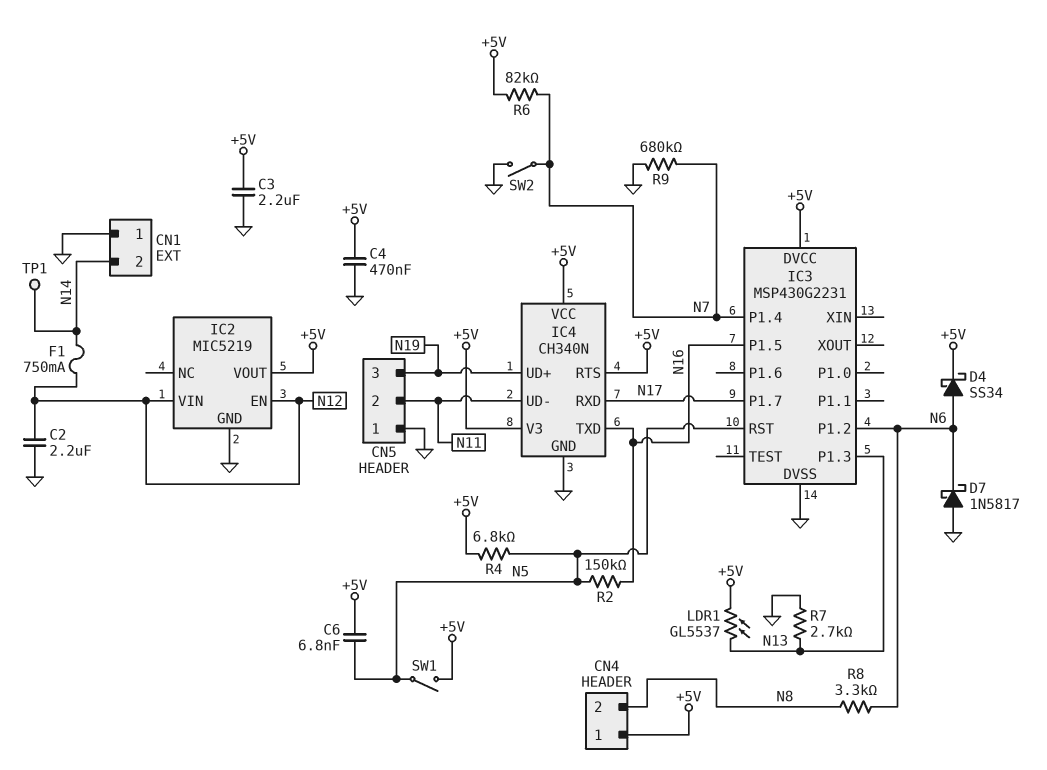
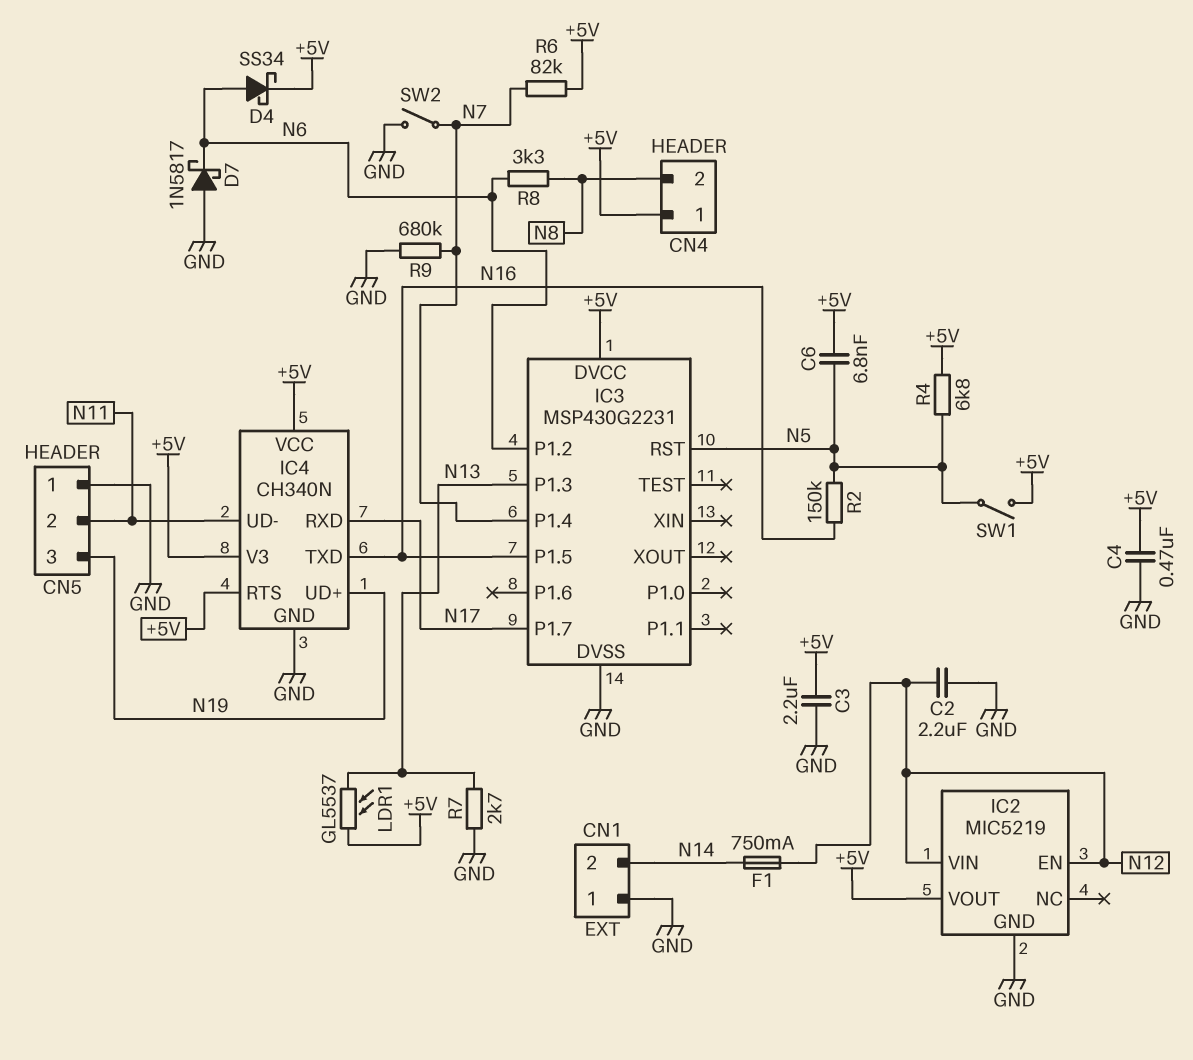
TP1: test point (N14) -> none

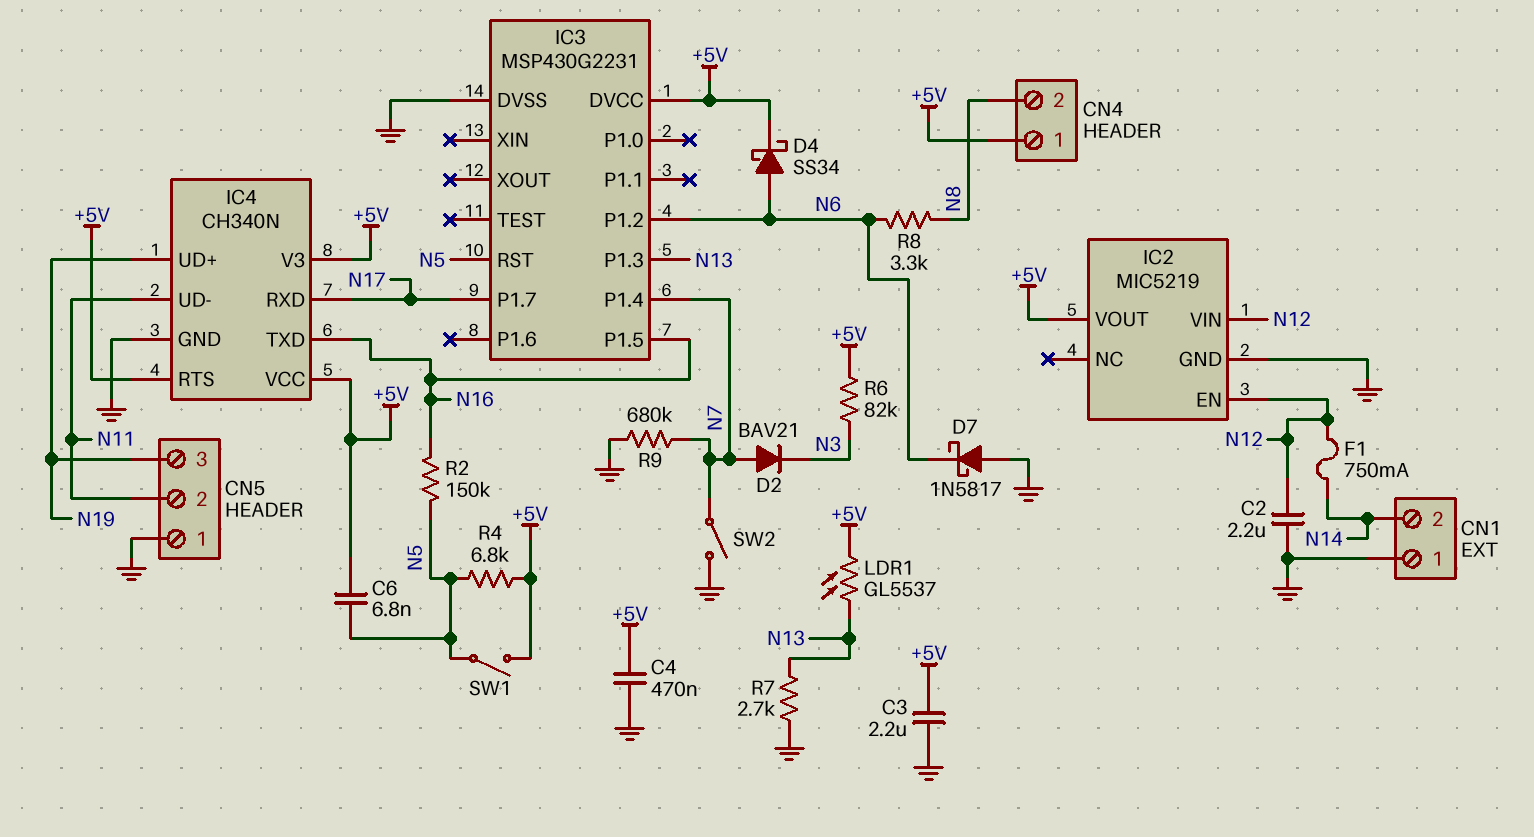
D2: none -> diode BAV21 (A N7, K N3)
R6: 82k (+5V, N7) -> 82k (+5V, N3)

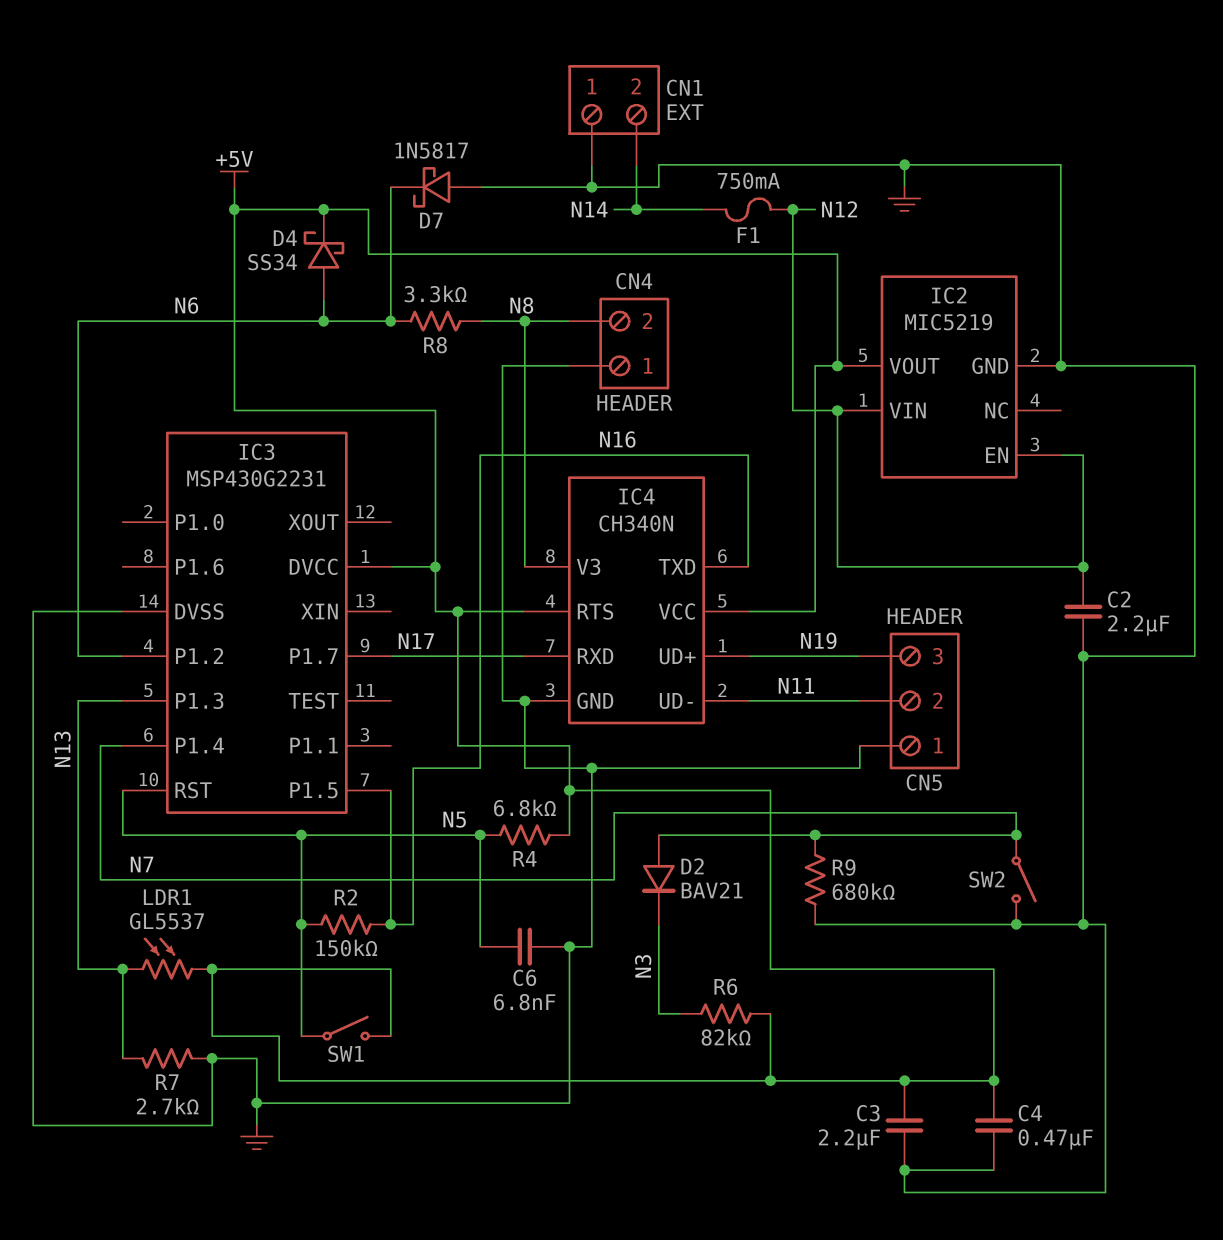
C6: 6.8nF (+5V, N5) -> 6.8nF (GND, N5)
CN4 pin 1: +5V -> GND
IC4 pin V3: +5V -> N8

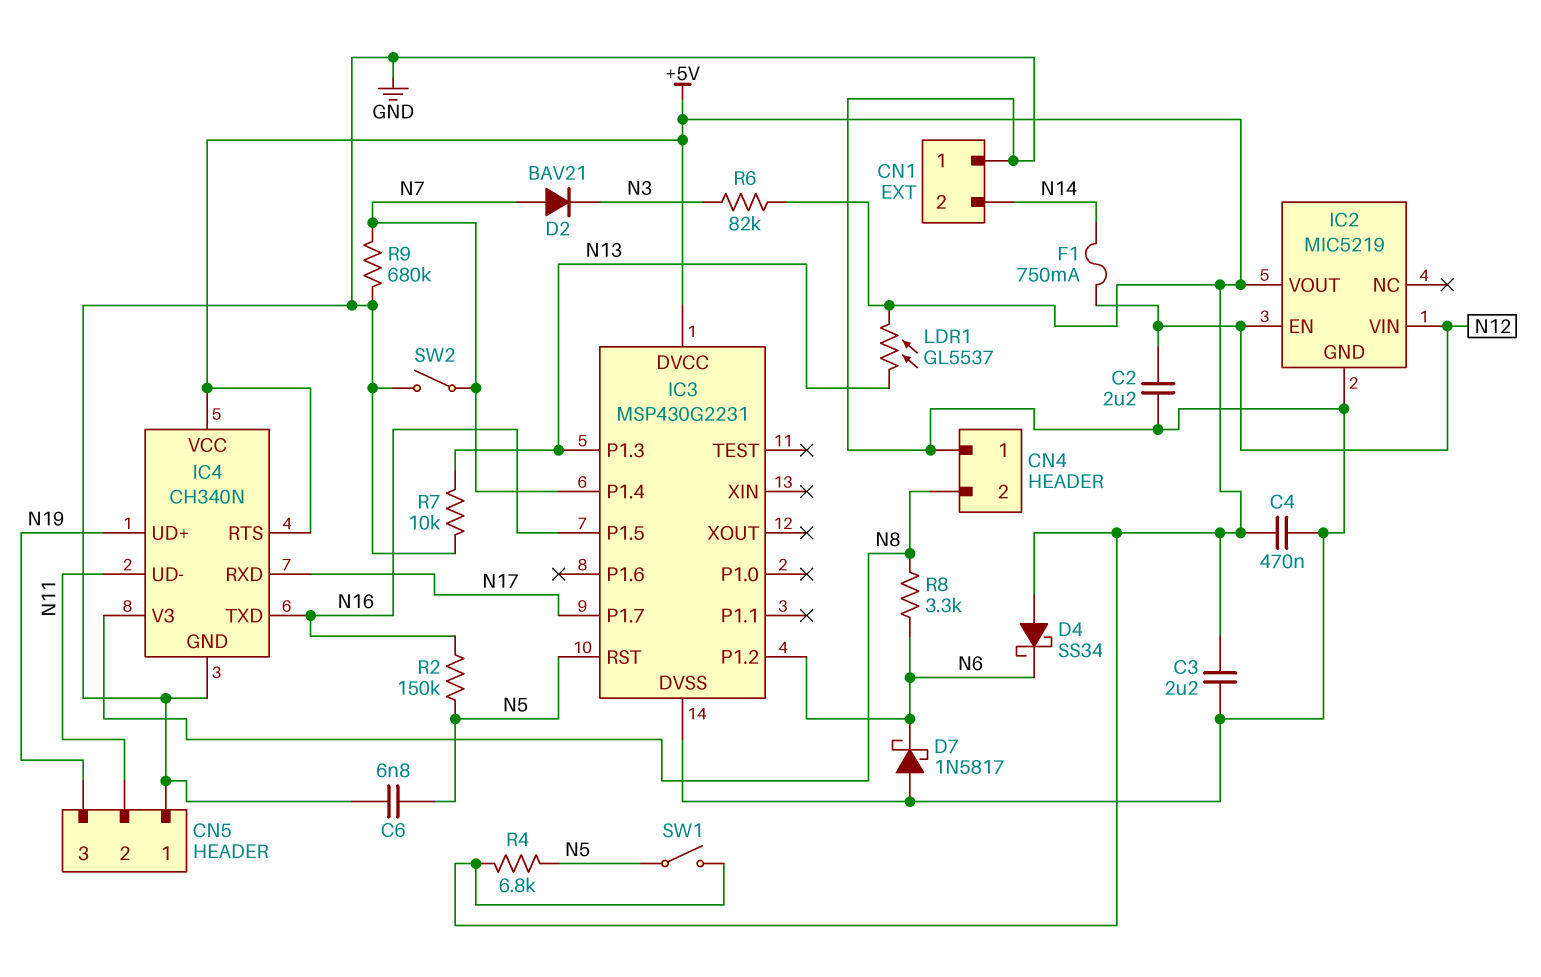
D4: schottky SS34 (A N6, K +5V) -> schottky SS34 (A +5V, K N6)
R7: 2.7k (GND, N13) -> 10k (GND, N13)

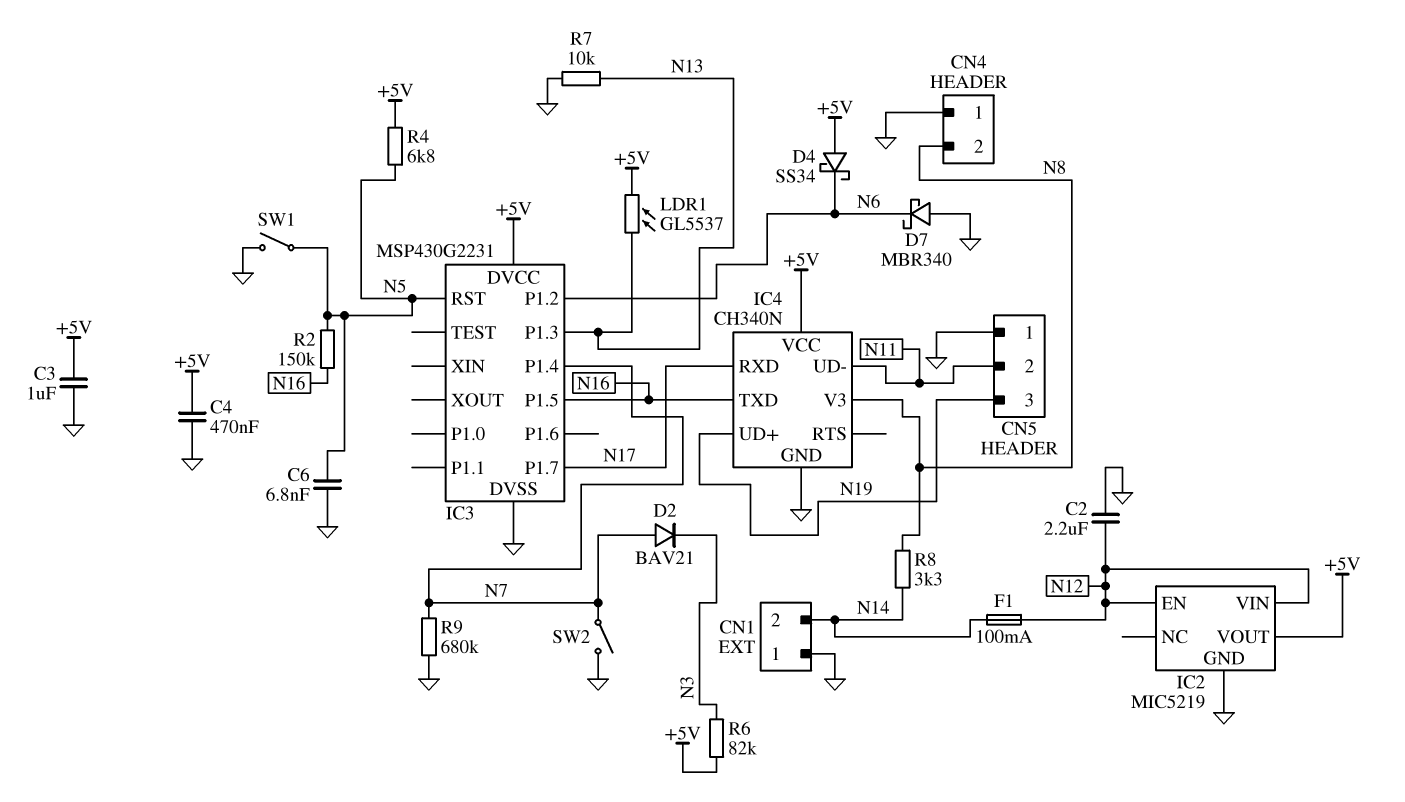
C3: 2.2uF (+5V, GND) -> 1uF (+5V, GND)
D7: schottky 1N5817 (A GND, K N6) -> schottky MBR340 (A GND, K N6)
F1: 750mA (N12, N14) -> 100mA (N12, N14)
IC4 pin RTS: +5V -> none
R8: 3.3k (N6, N8) -> 3.3k (N8, N14)
SW1: switch (+5V, N5) -> switch (GND, N5)

